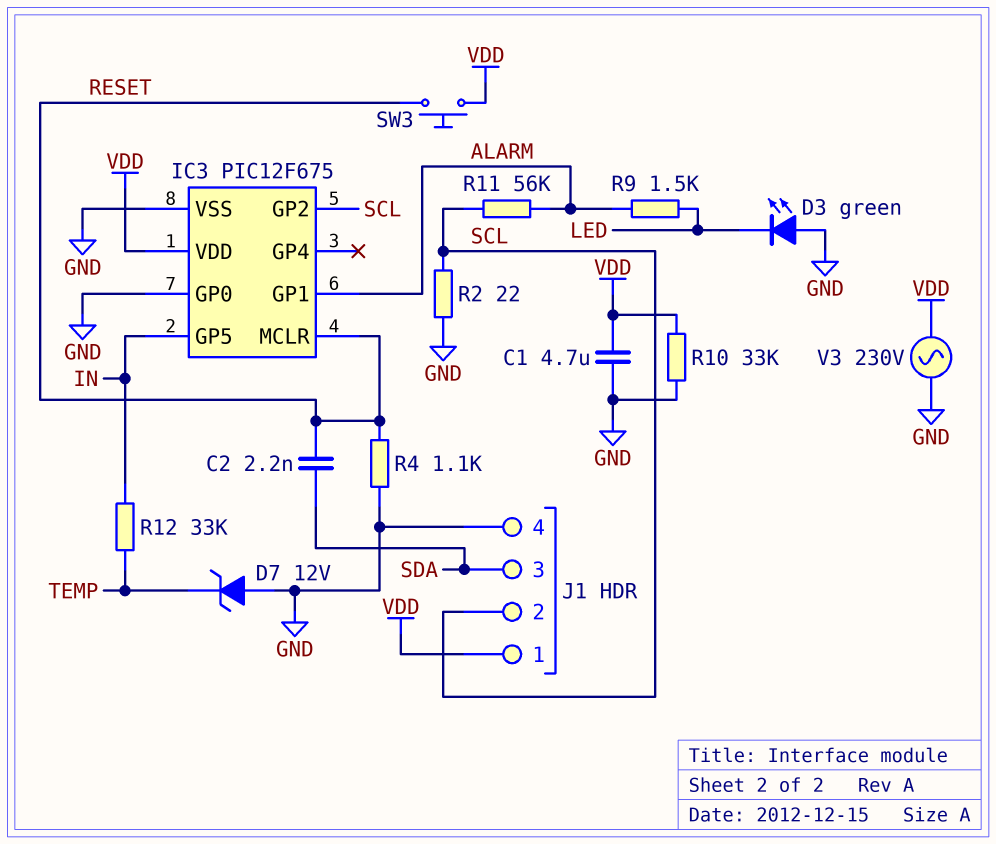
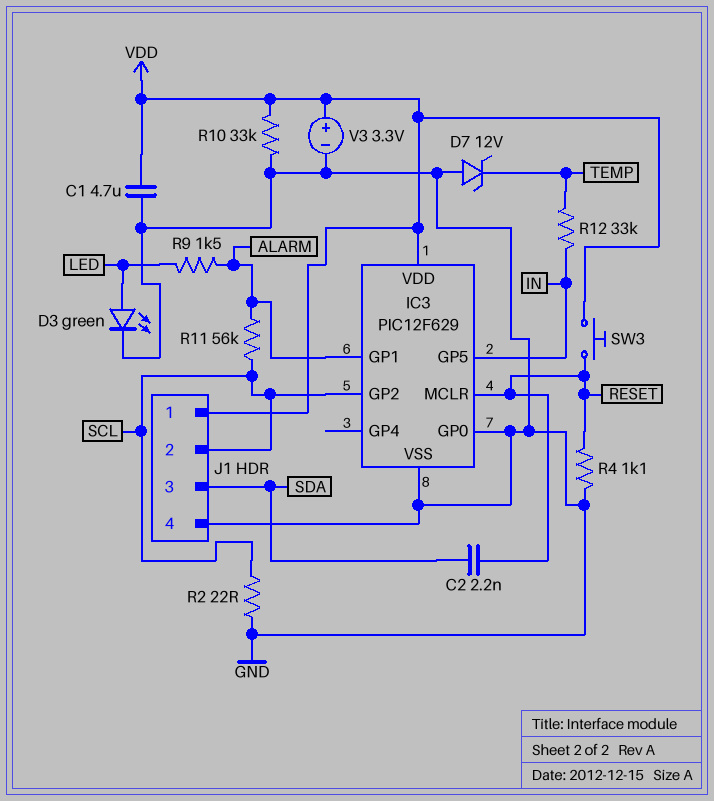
D3: LED green (A GND, K LED) -> LED green (A LED, K GND)
IC3: PIC12F675 -> PIC12F629
V3: AC 230V (GND, VDD) -> 3.3V (plus VDD, minus GND)

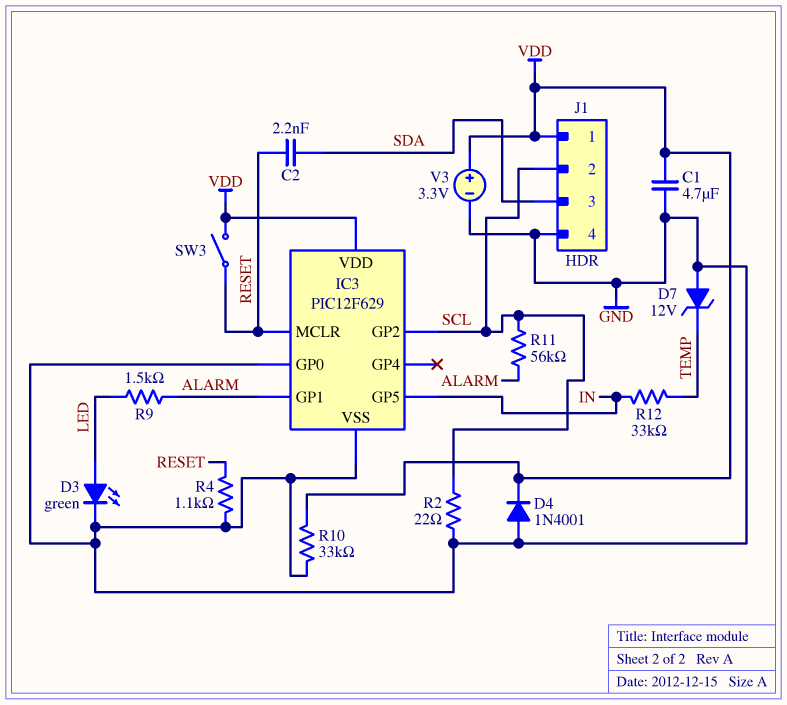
D4: none -> diode 1N4001 (A GND, K VDD)
SW3: button (RESET, VDD) -> switch (RESET, VDD)

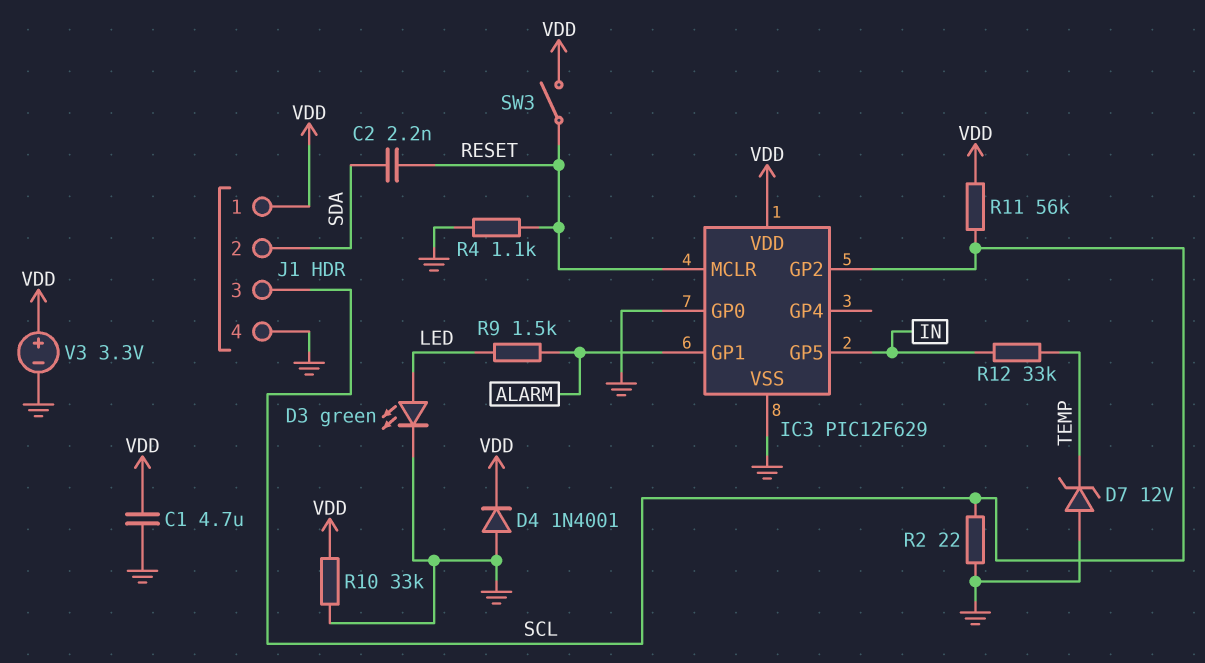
J1 pin 2: SCL -> SDA
J1 pin 3: SDA -> SCL
R11: 56k (ALARM, SCL) -> 56k (SCL, VDD)

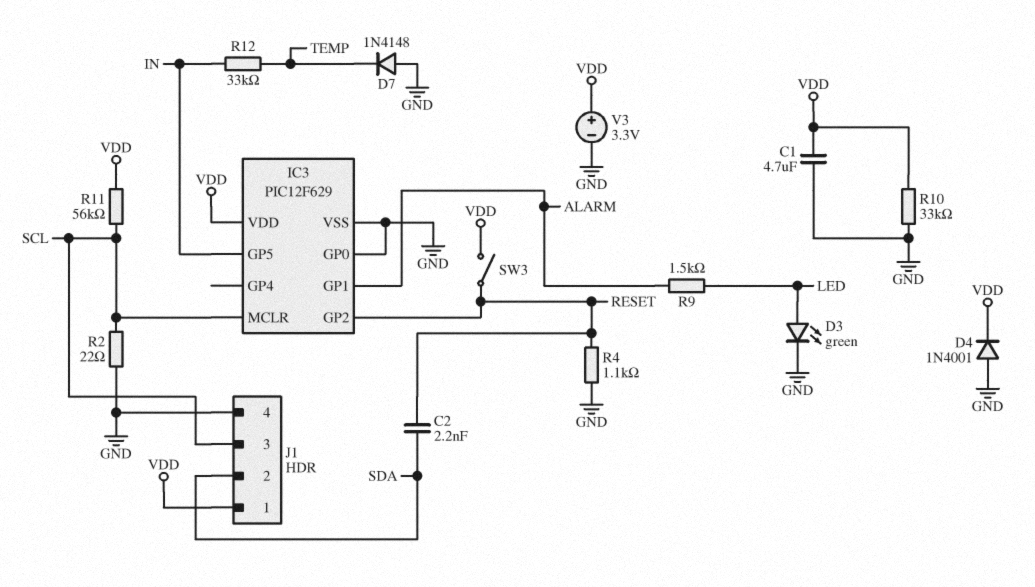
D7: zener 12V (A GND, K TEMP) -> diode 1N4148 (A GND, K TEMP)
IC3 pin GP2: SCL -> RESET
IC3 pin MCLR: RESET -> SCL

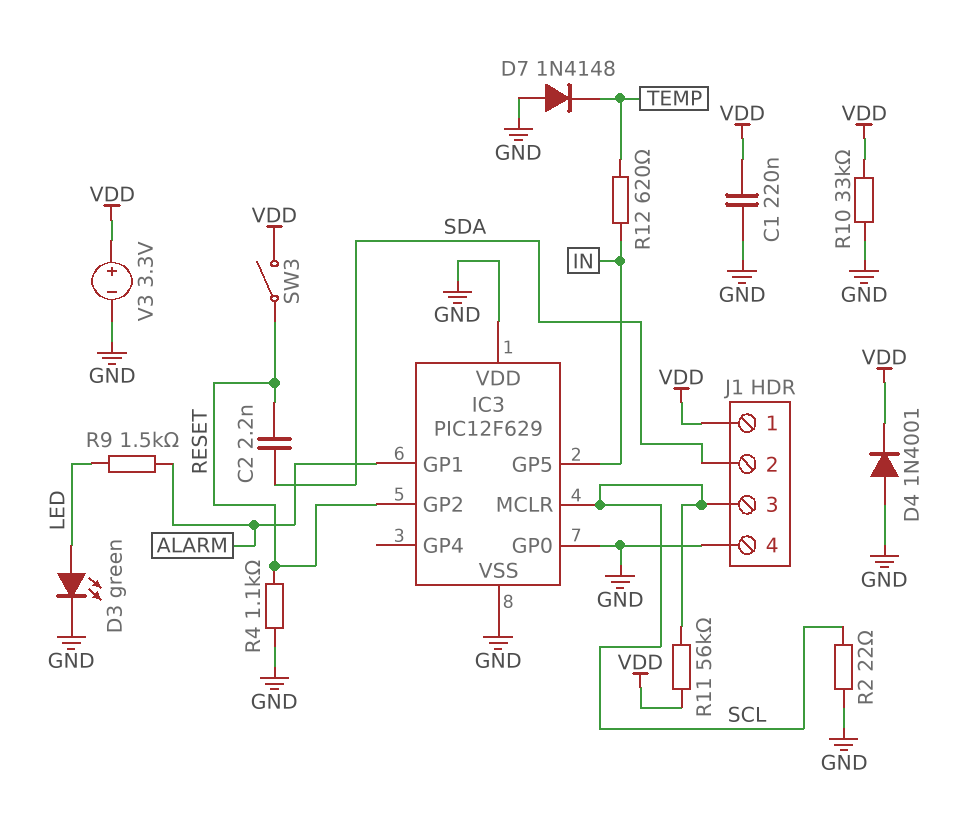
C1: 4.7uF (GND, VDD) -> 220nF (GND, VDD)
IC3 pin VDD: VDD -> GND
R12: 33k (IN, TEMP) -> 620 (IN, TEMP)

